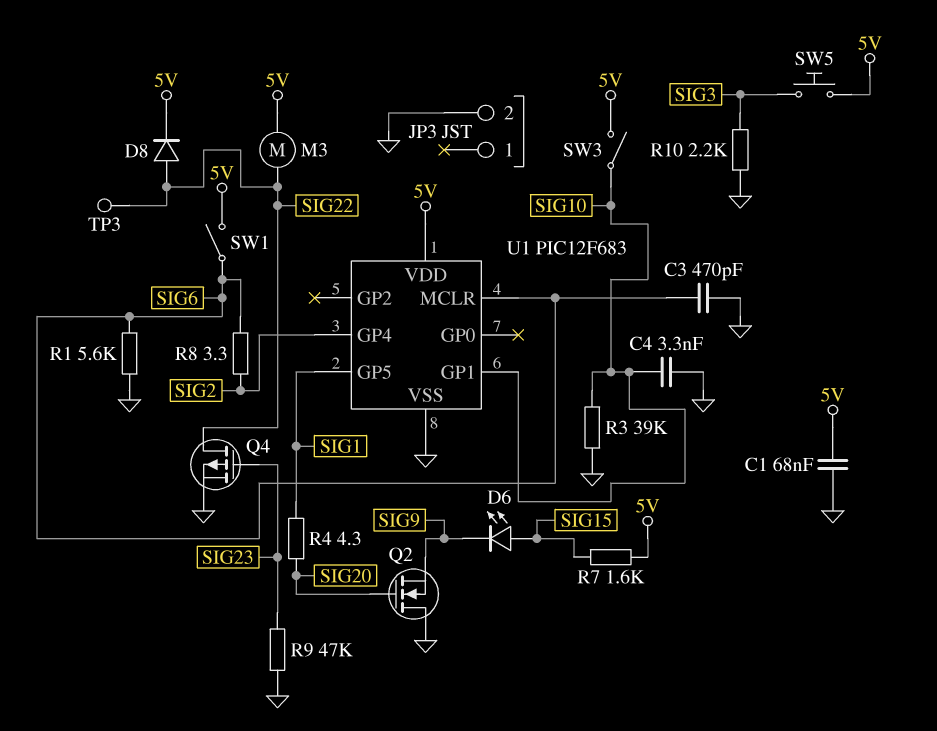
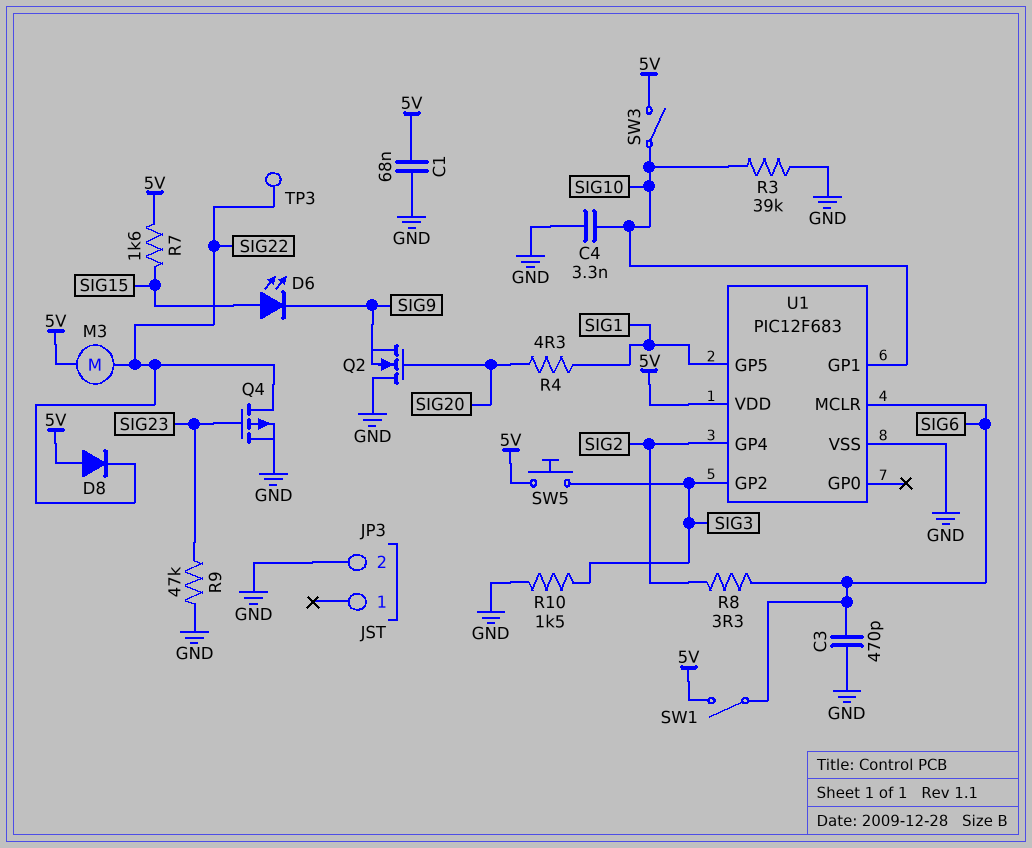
D8: diode (A SIG22, K 5V) -> diode (A 5V, K SIG22)
R1: 5.6k (GND, SIG6) -> none
R10: 2.2k (GND, SIG3) -> 1.5k (GND, SIG3)
U1 pin GP2: none -> SIG3

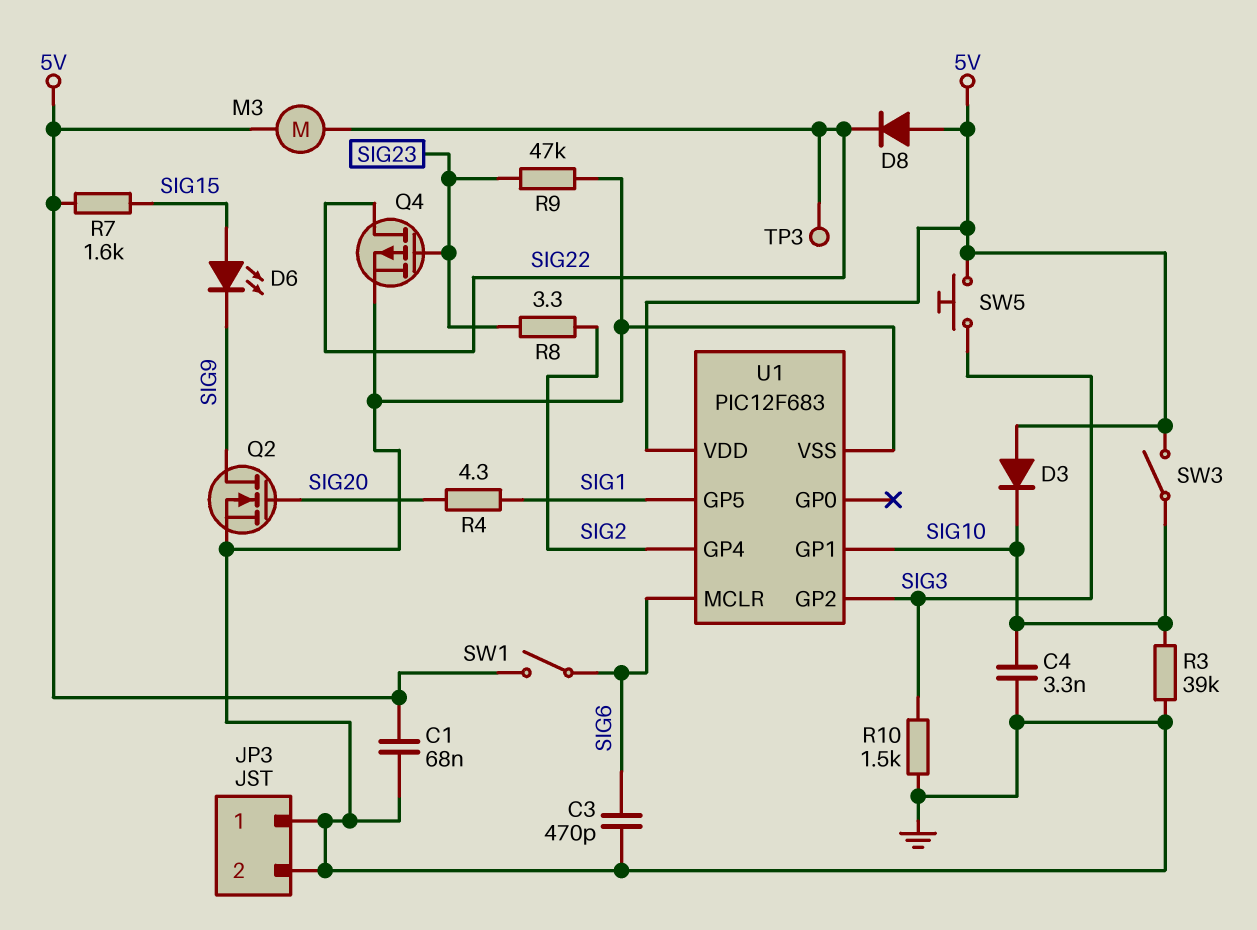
D3: none -> diode (A 5V, K SIG10)
JP3 pin 1: none -> GND
Q2: NMOS (G SIG20, D GND, S SIG9) -> NMOS (G SIG20, D SIG9, S GND)
R8: 3.3 (SIG2, SIG6) -> 3.3 (SIG2, SIG23)

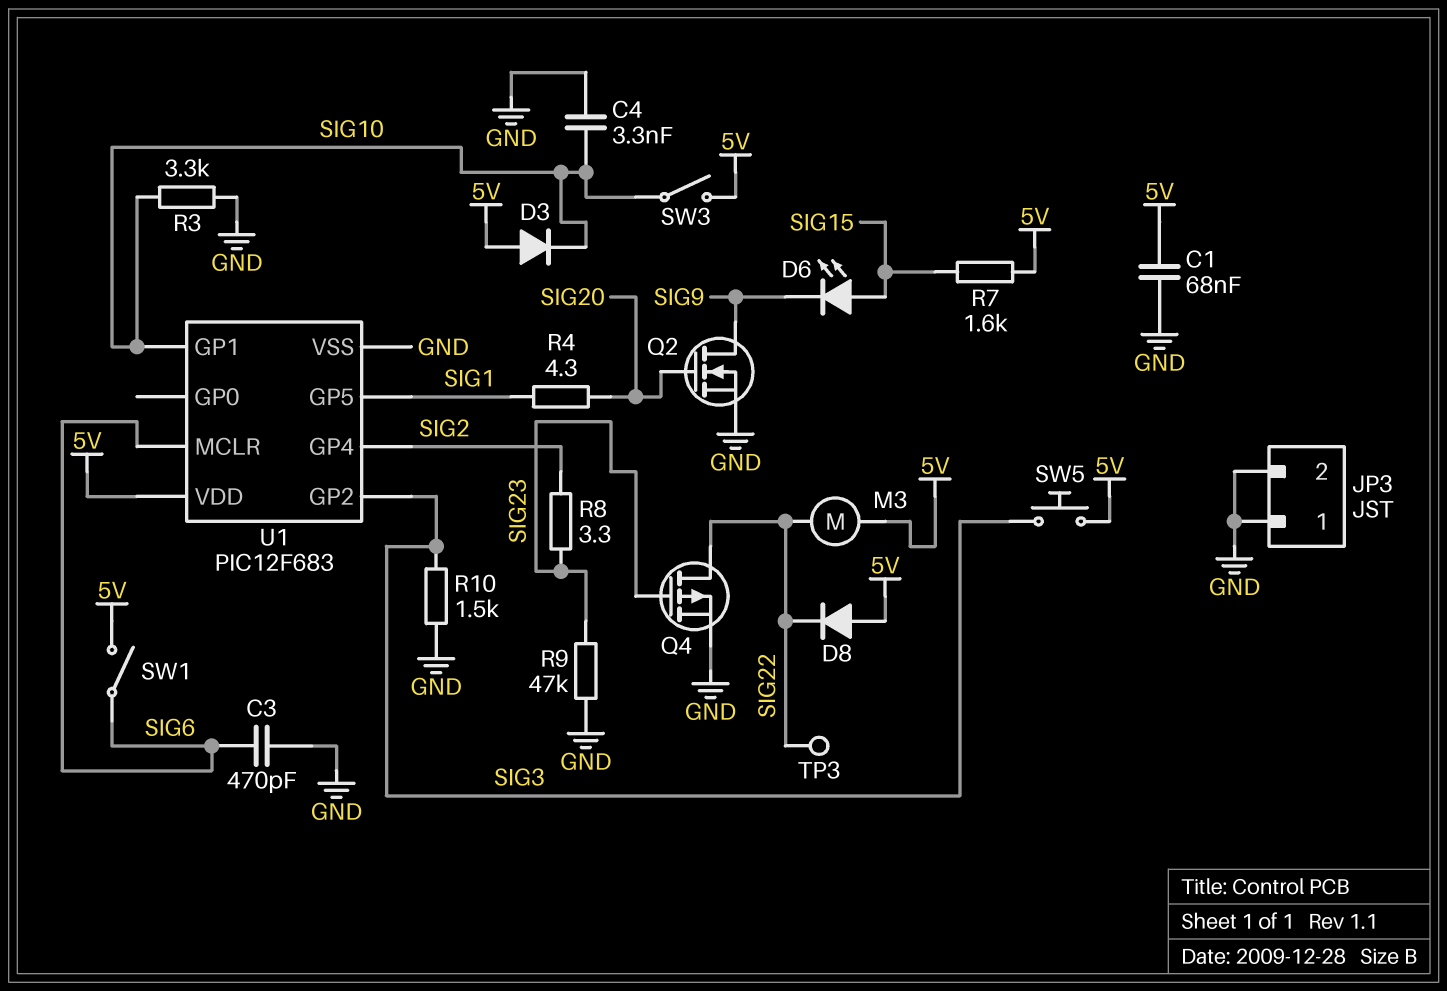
R3: 39k (GND, SIG10) -> 3.3k (GND, SIG10)

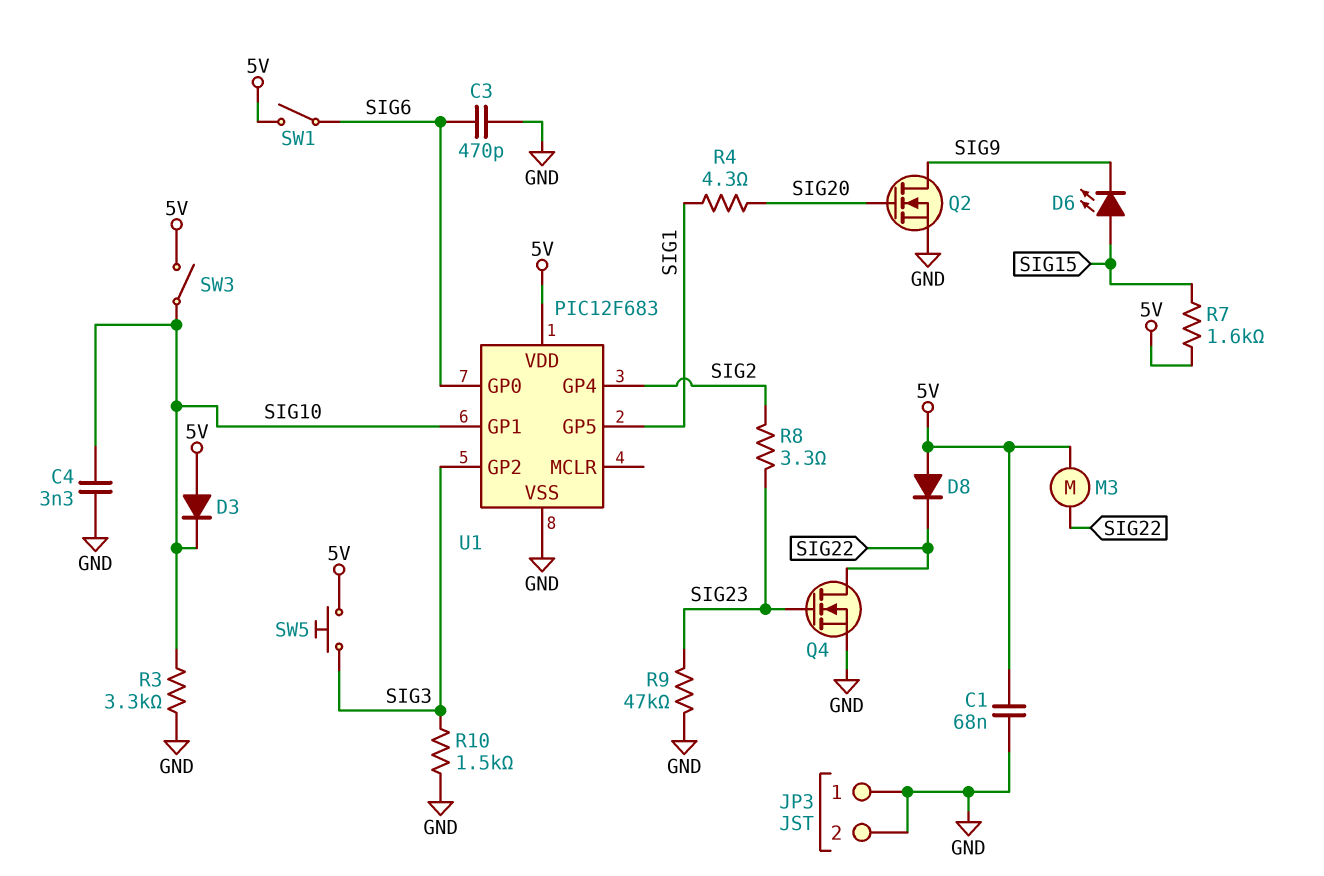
Q4: PMOS (G SIG23, D SIG22, S GND) -> NMOS (G SIG23, D SIG22, S GND)
TP3: test point (SIG22) -> none
U1 pin GP0: none -> SIG6
U1 pin MCLR: SIG6 -> none

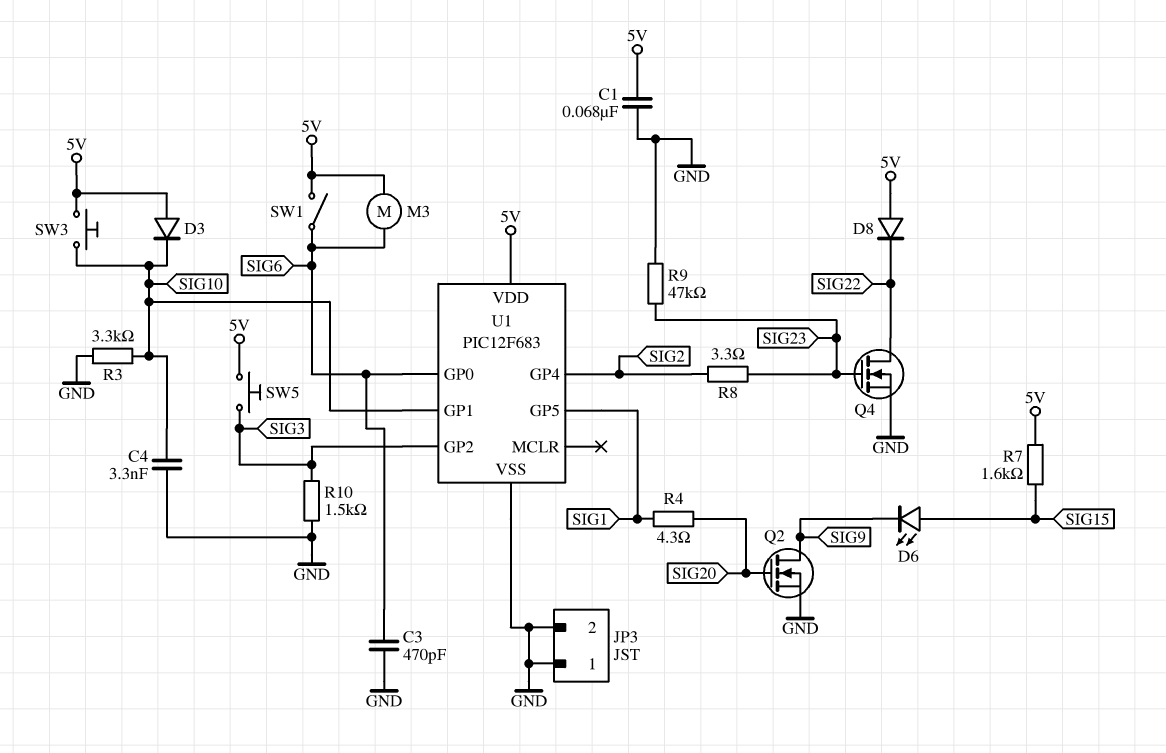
M3: motor (5V, SIG22) -> motor (5V, SIG6)
SW3: switch (5V, SIG10) -> button (5V, SIG10)

